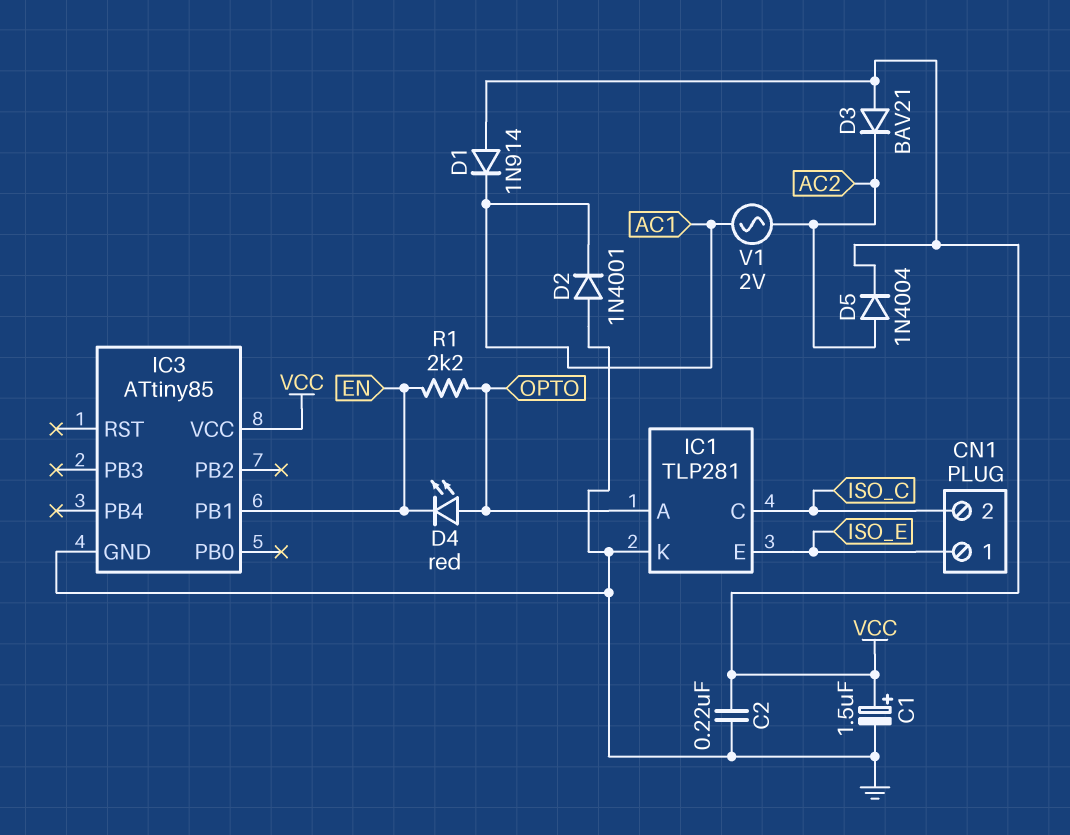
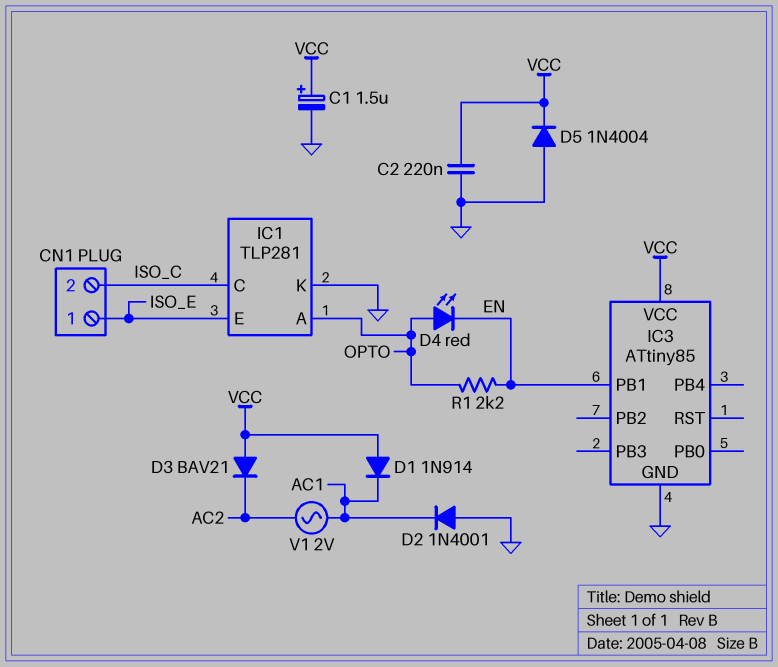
D5: diode 1N4004 (A AC2, K VCC) -> diode 1N4004 (A GND, K VCC)

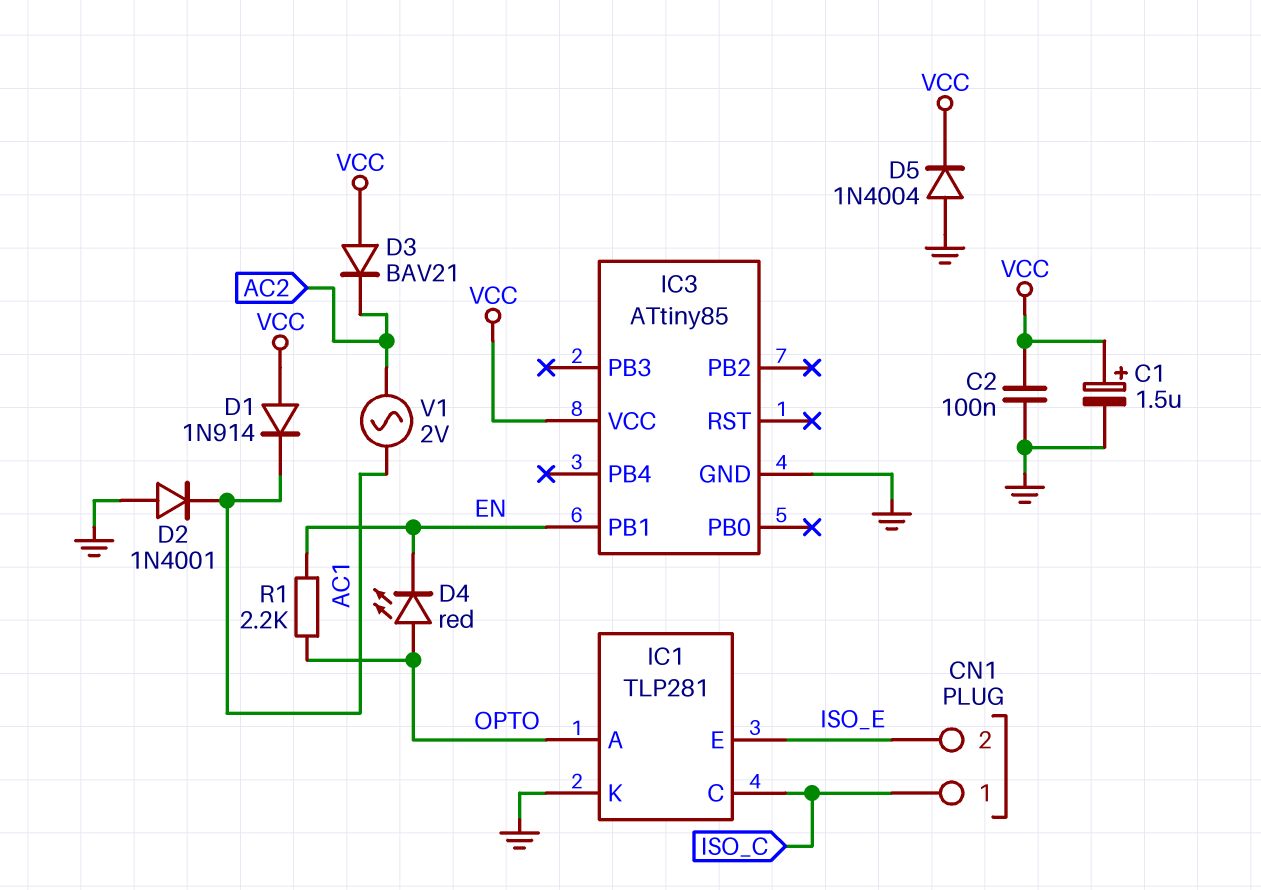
C2: 220nF (GND, VCC) -> 100nF (GND, VCC)
CN1 pin 1: ISO_E -> ISO_C
CN1 pin 2: ISO_C -> ISO_E

